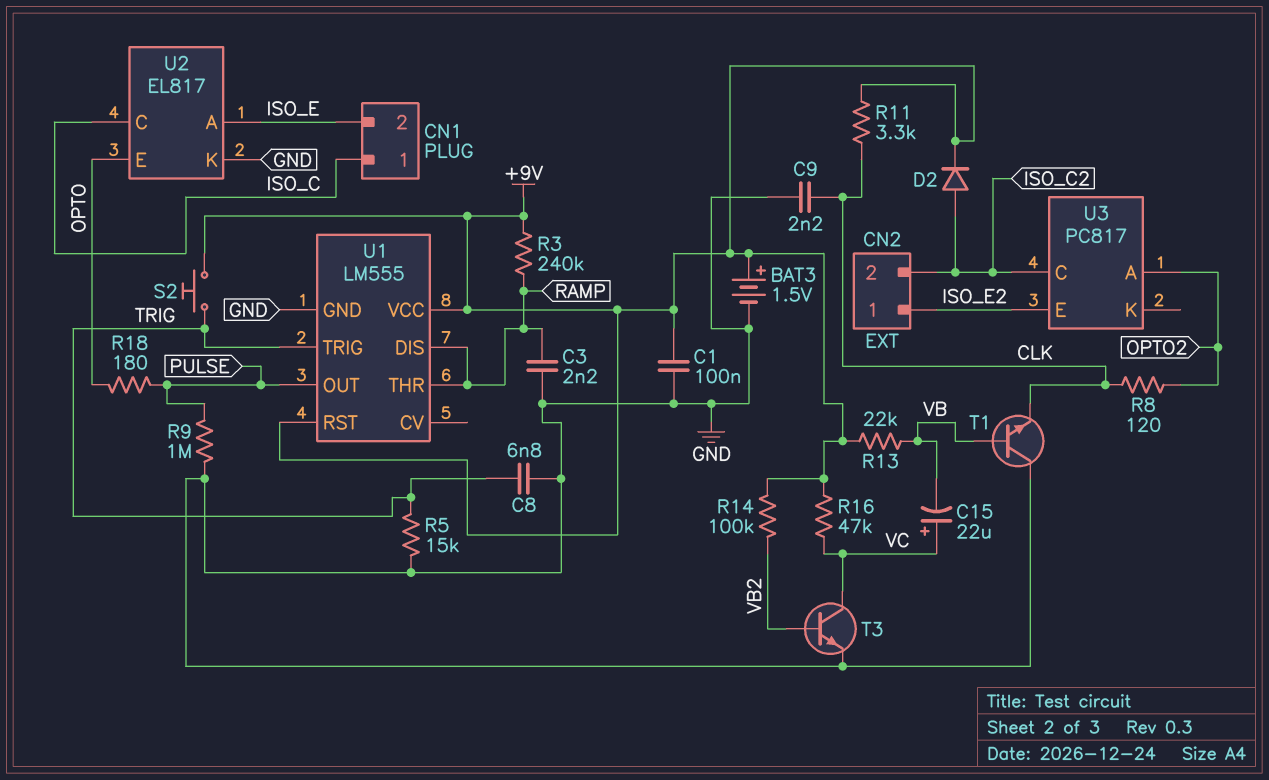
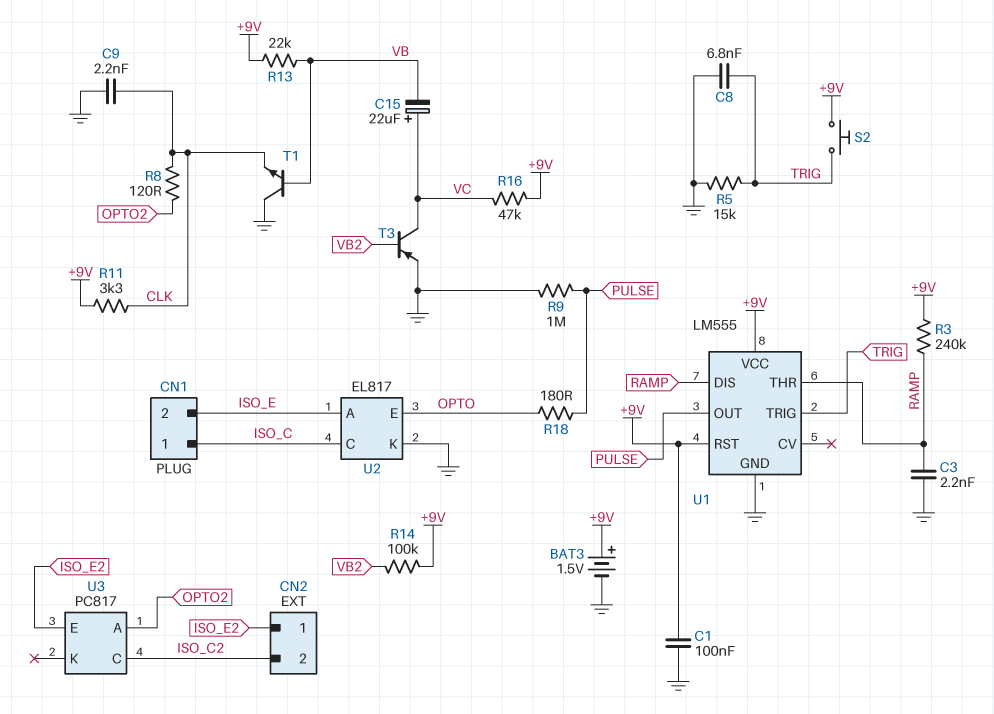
D2: diode (A ISO_C2, K +9V) -> none
T3: NPN (B VB2, C VC, E GND) -> PNP (B VB2, C VC, E GND)

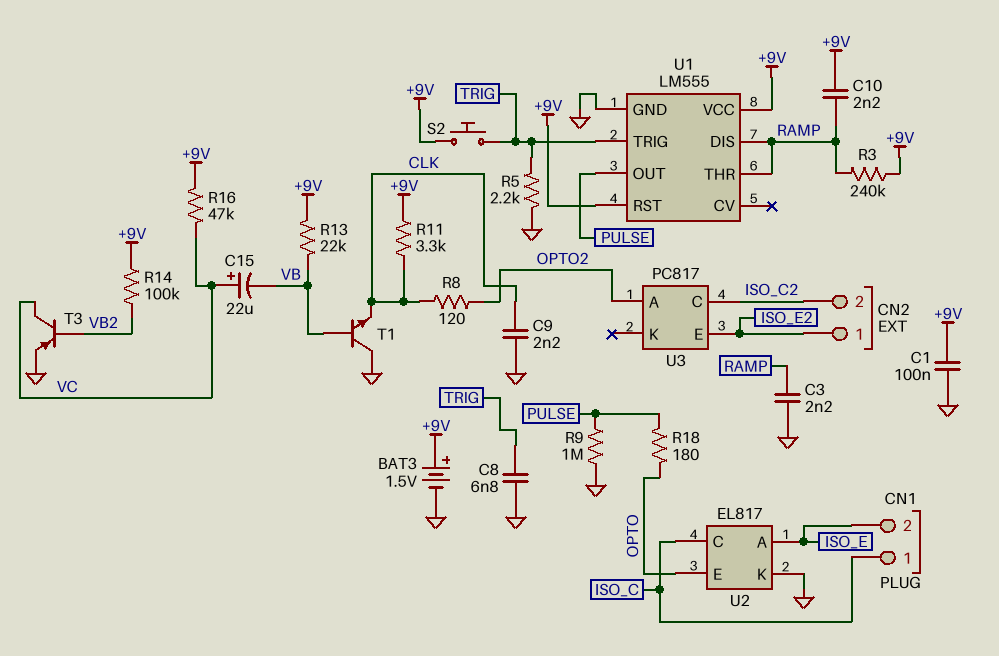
C10: none -> 2.2nF (+9V, RAMP)
R5: 15k (GND, TRIG) -> 2.2k (GND, TRIG)

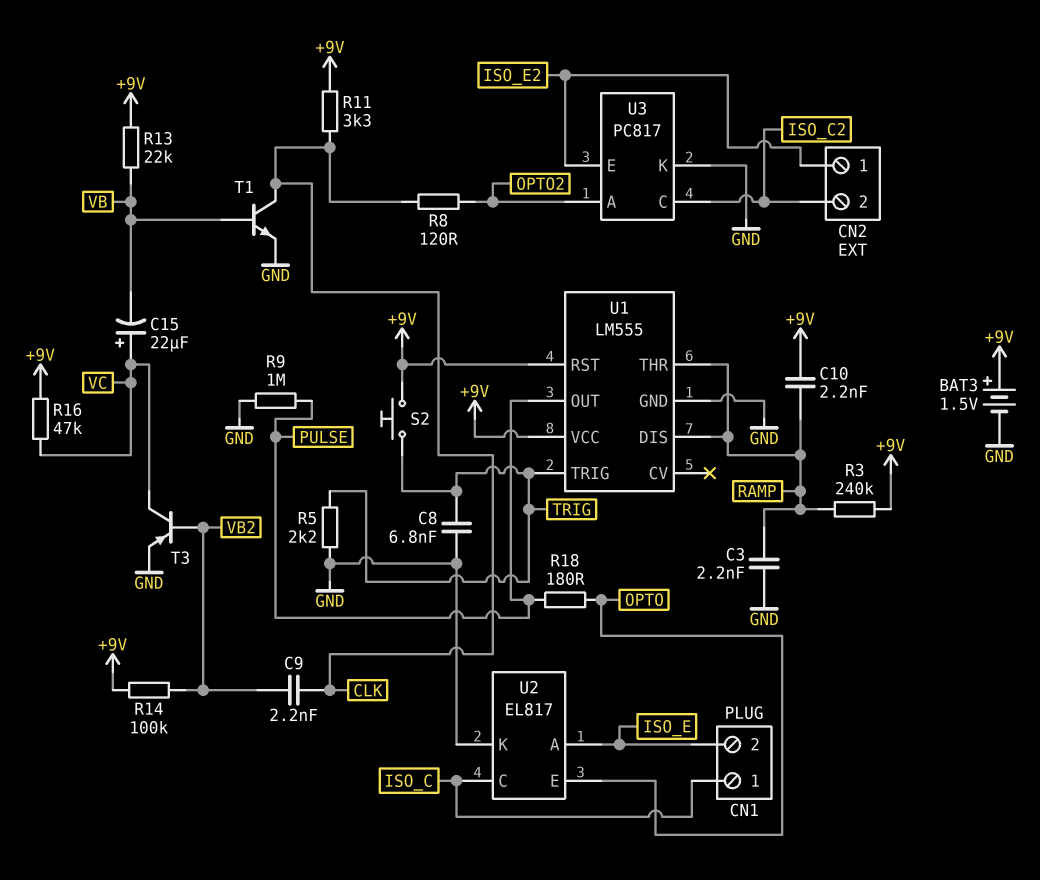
C1: 100nF (+9V, GND) -> none
C9: 2.2nF (CLK, GND) -> 2.2nF (CLK, VB2)
T1: NPN (B VB, C GND, E CLK) -> NPN (B VB, C CLK, E GND)
U3 pin K: none -> GND

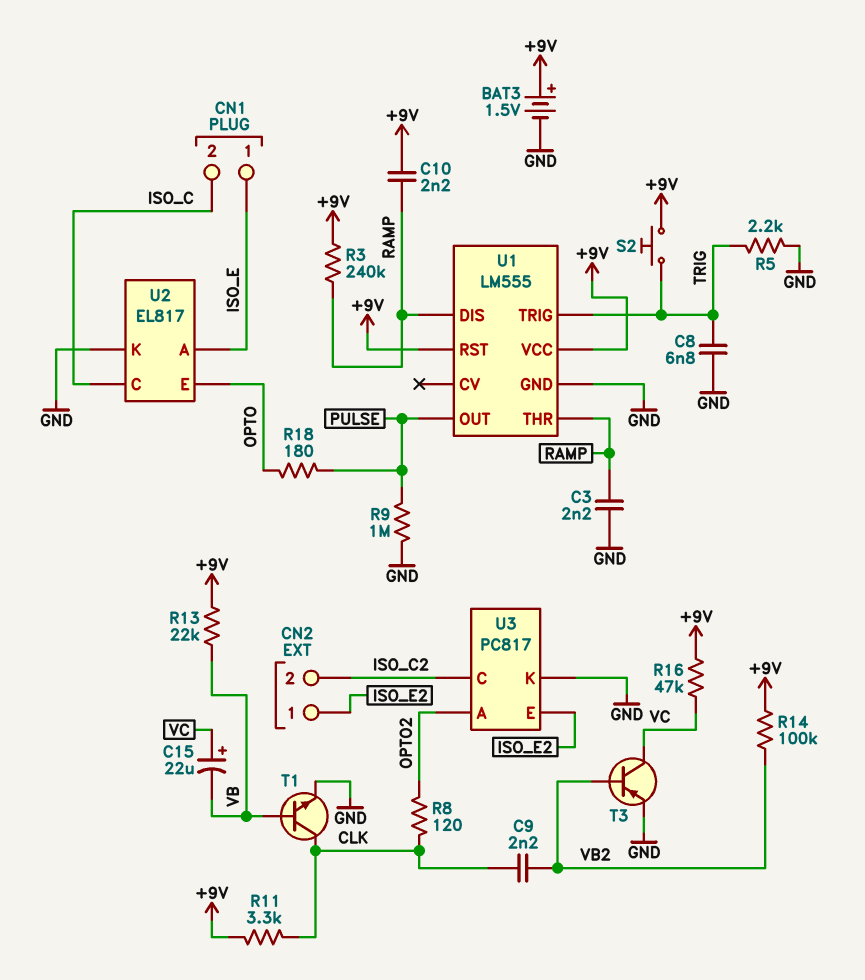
CN1 pin 1: ISO_C -> ISO_E
CN1 pin 2: ISO_E -> ISO_C

